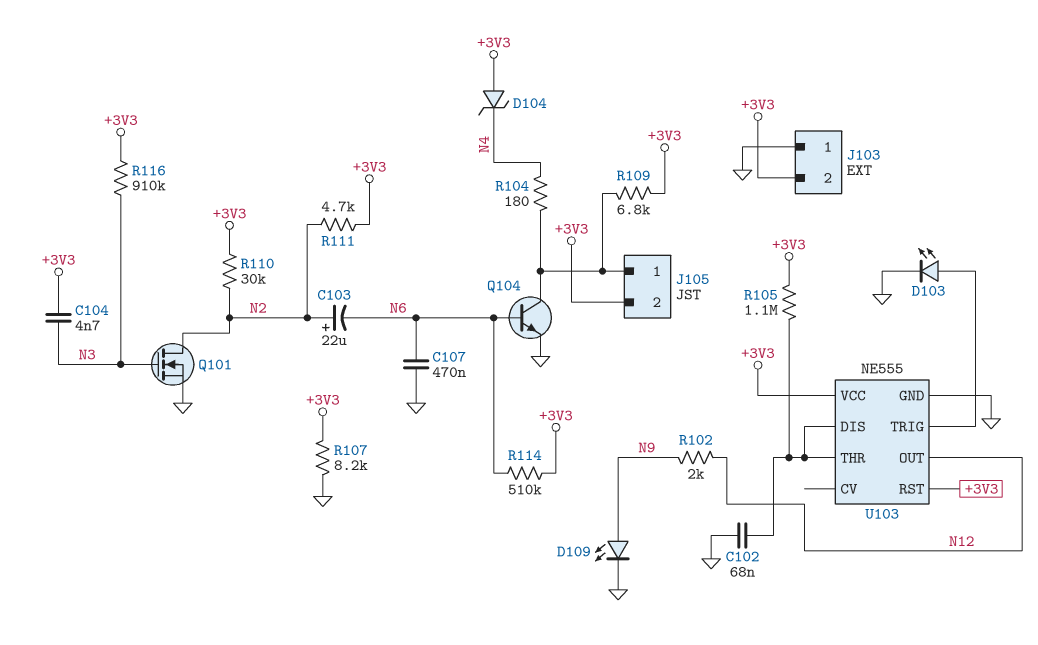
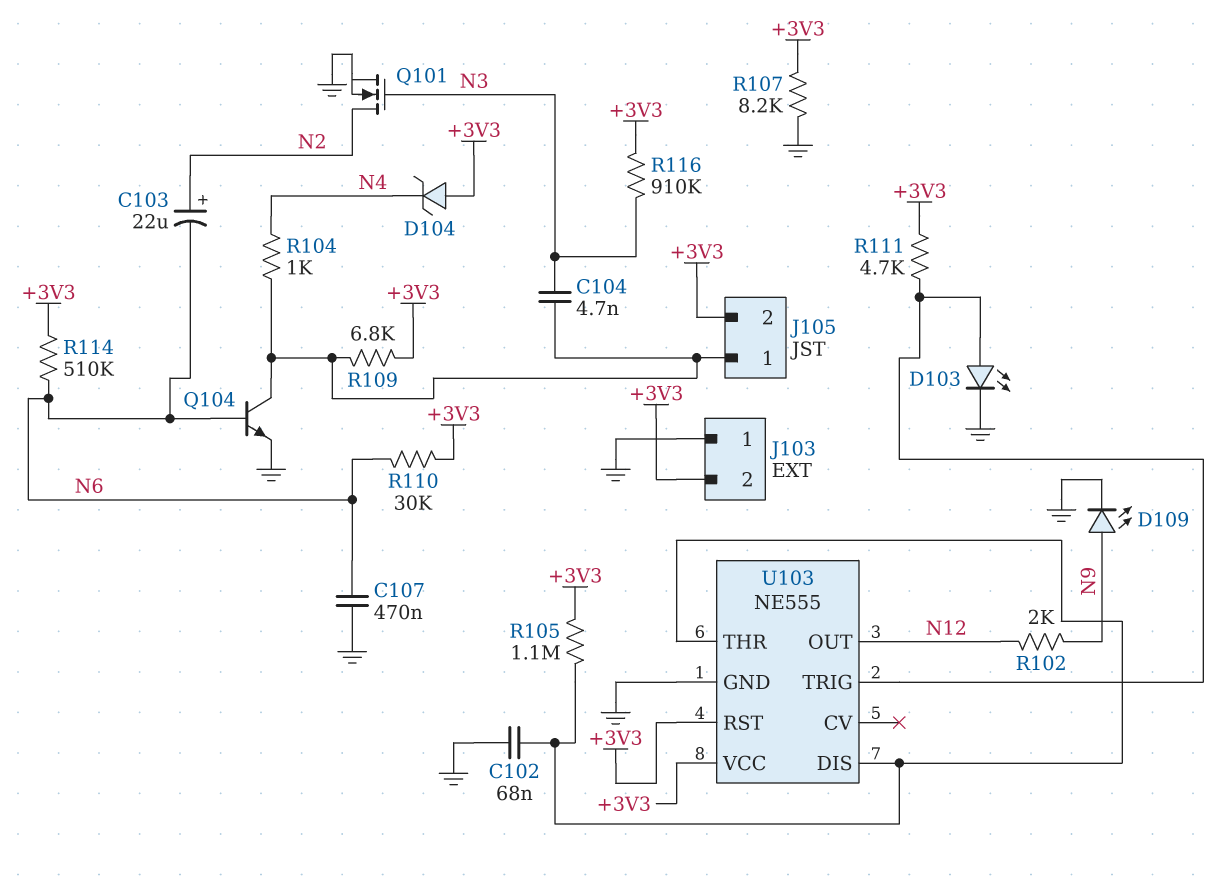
C104: 4.7nF (+3V3, N3) -> 4.7nF (J105/1, N3)
R104: 180 (J105/1, N4) -> 1k (J105/1, N4)
R110: 30k (+3V3, N2) -> 30k (+3V3, N6)
R111: 4.7k (+3V3, N2) -> 4.7k (+3V3, U103/TRIG)

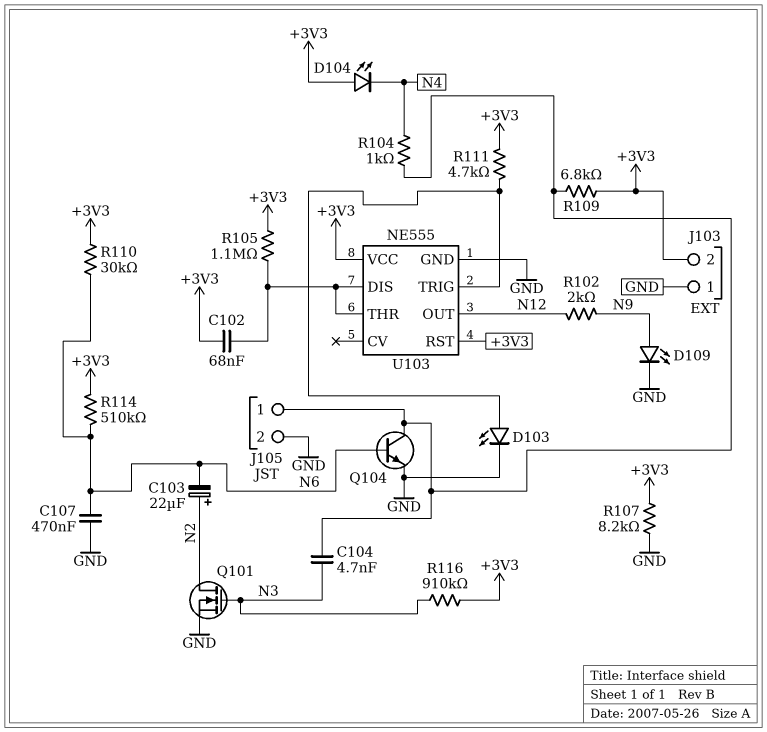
C102: 68nF (GND, U103/DIS) -> 68nF (+3V3, U103/DIS)
D104: zener (A +3V3, K N4) -> LED (A +3V3, K N4)
J105 pin 2: +3V3 -> GND

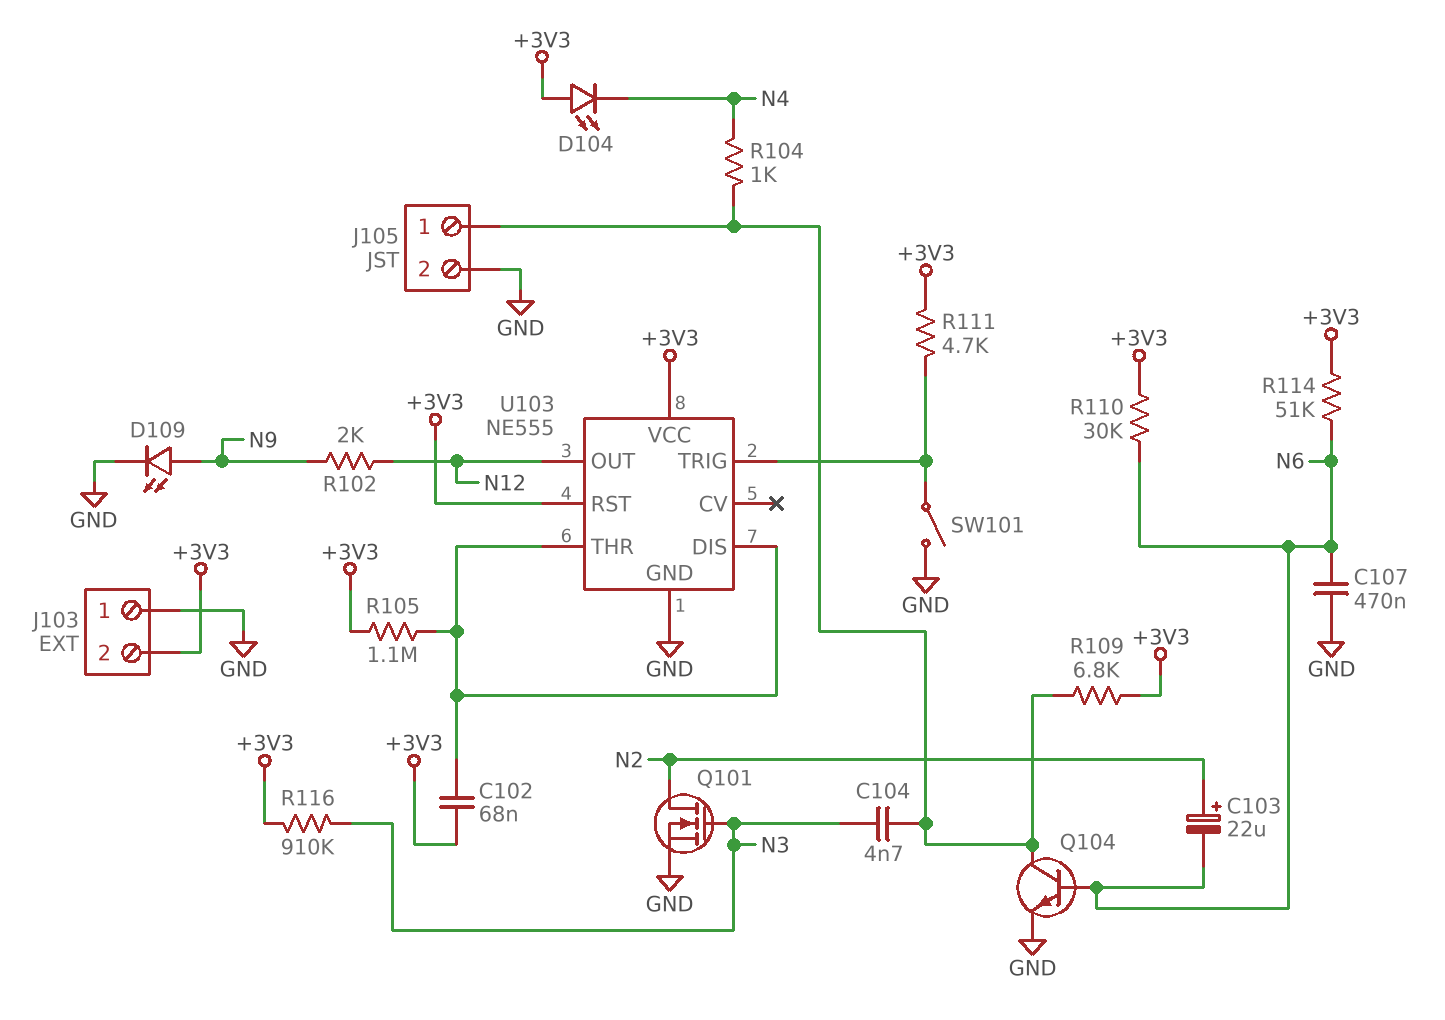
D103: LED (A U103/TRIG, K GND) -> none
R107: 8.2k (+3V3, GND) -> none
R114: 510k (+3V3, N6) -> 51k (+3V3, N6)
SW101: none -> switch (GND, U103/TRIG)

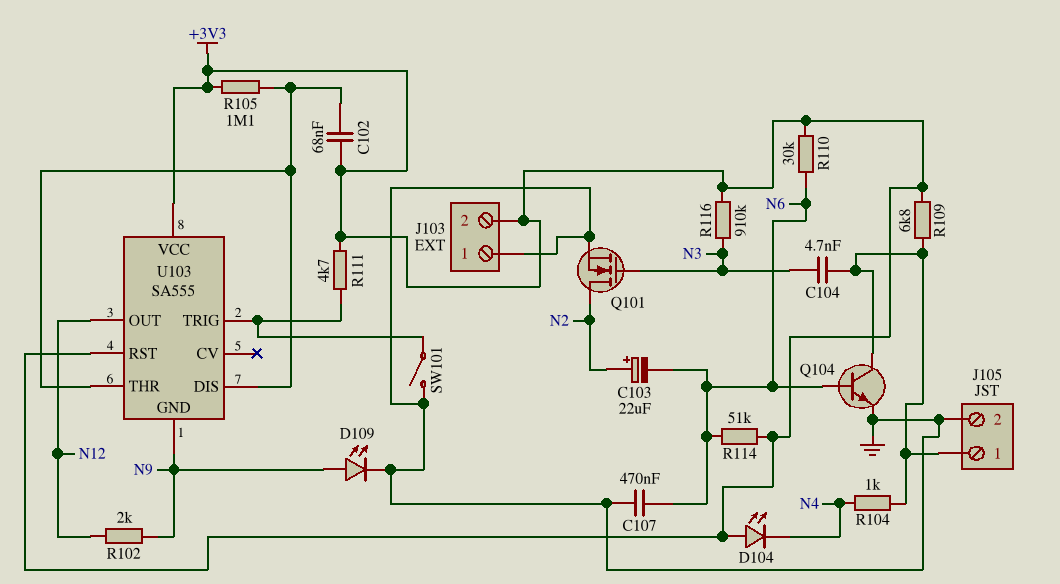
U103: NE555 -> SA555
U103 pin GND: GND -> N9

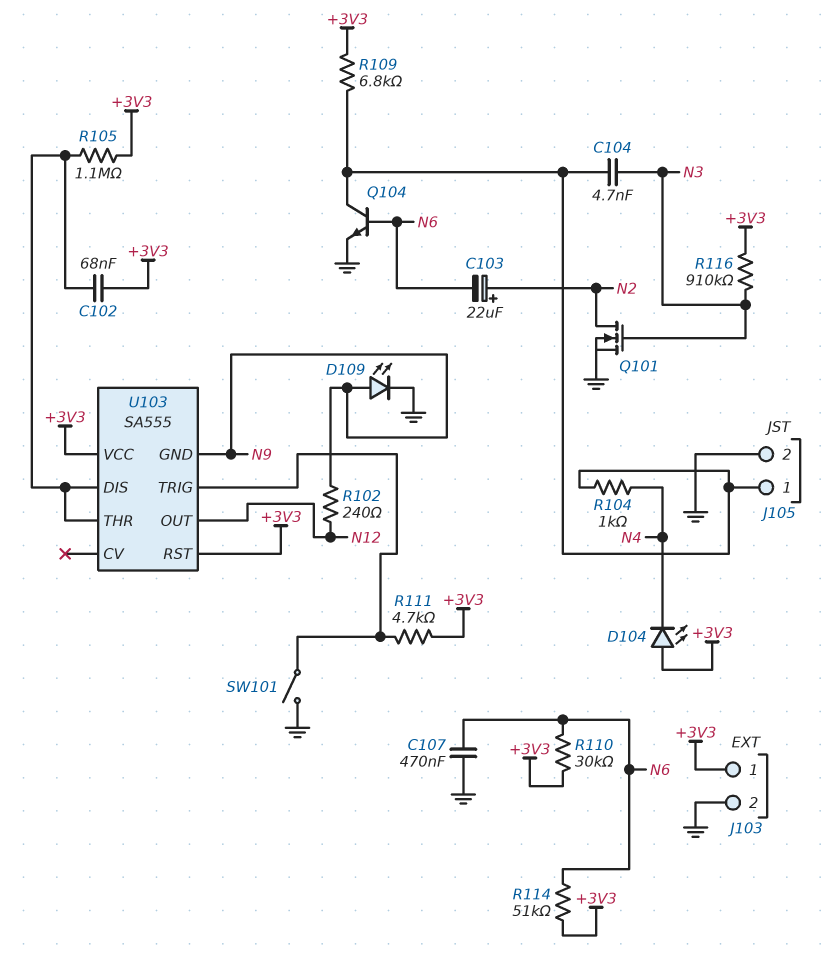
J103 pin 1: GND -> +3V3
J103 pin 2: +3V3 -> GND
R102: 2k (N9, N12) -> 240 (N9, N12)

